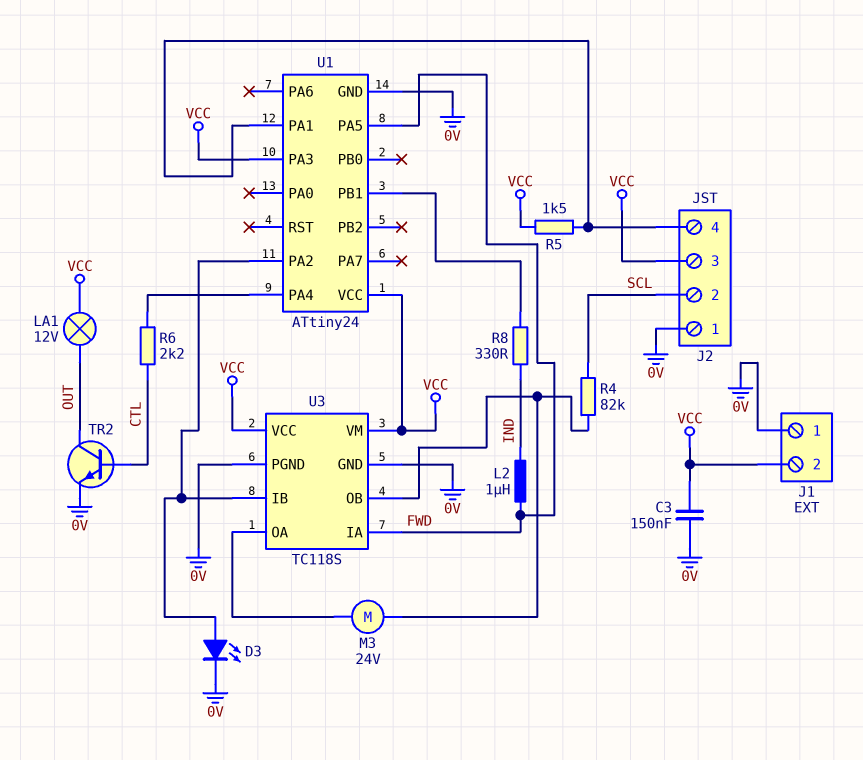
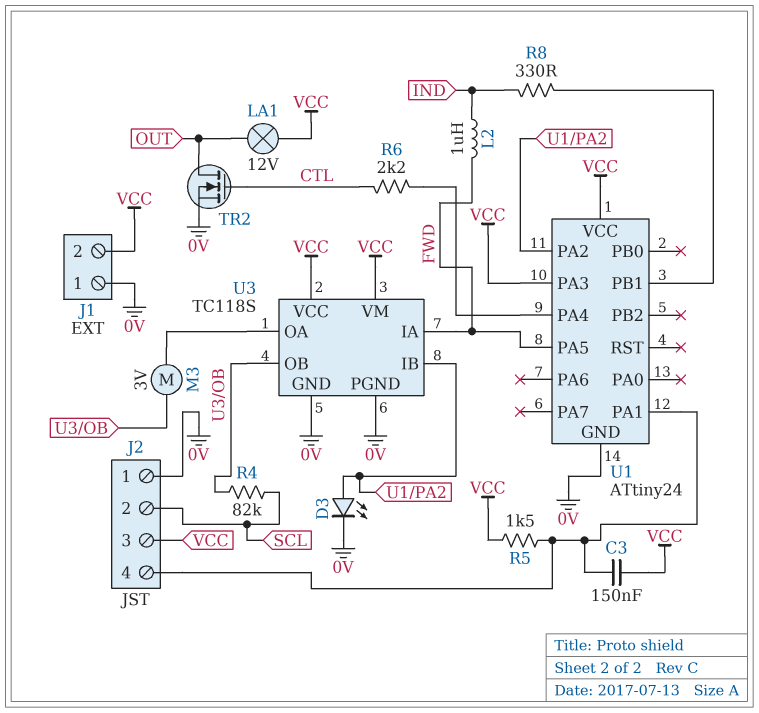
C3: 150nF (0V, VCC) -> 150nF (J2/4, VCC)
M3: motor 24V (U3/OA, U3/OB) -> motor 3V (U3/OA, U3/OB)
TR2: NPN (B CTL, C OUT, E 0V) -> NMOS (G CTL, D OUT, S 0V)

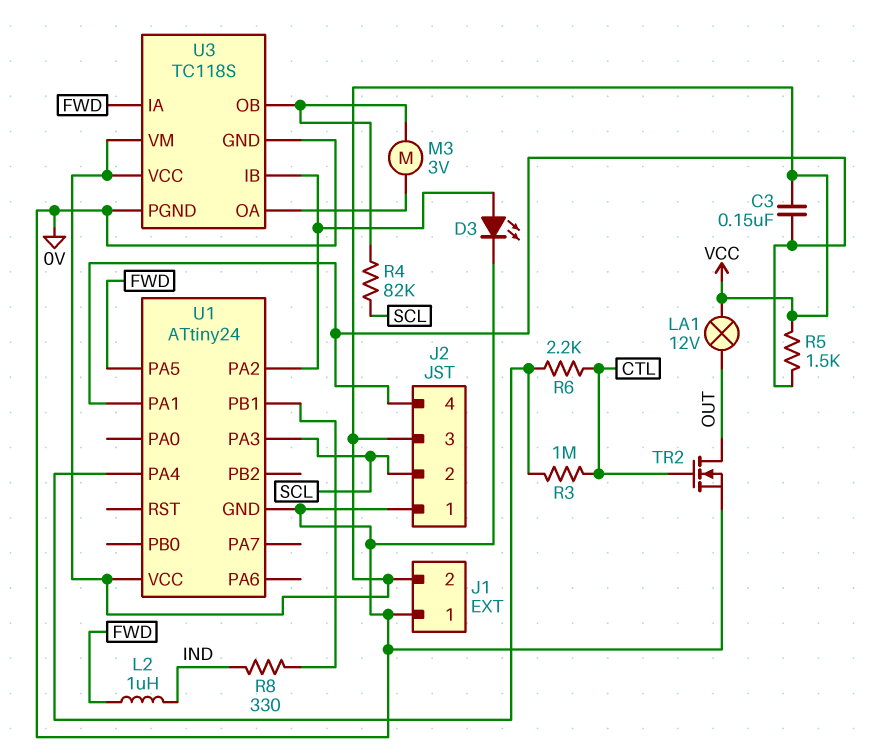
R3: none -> 1M (CTL, U1/PA4)
U1 pin PA3: VCC -> SCL

